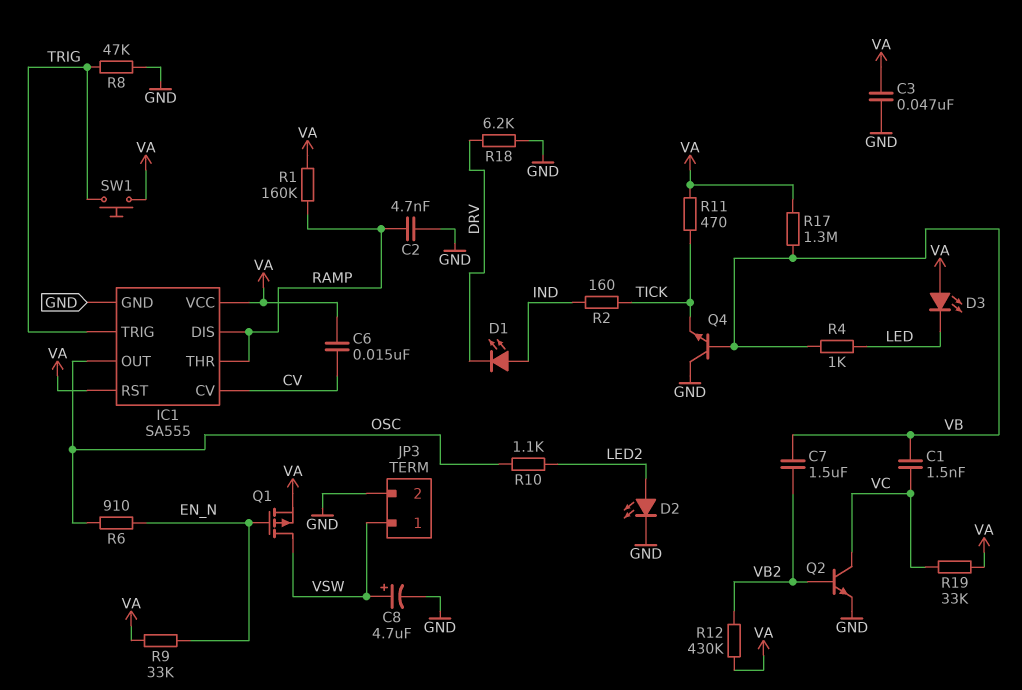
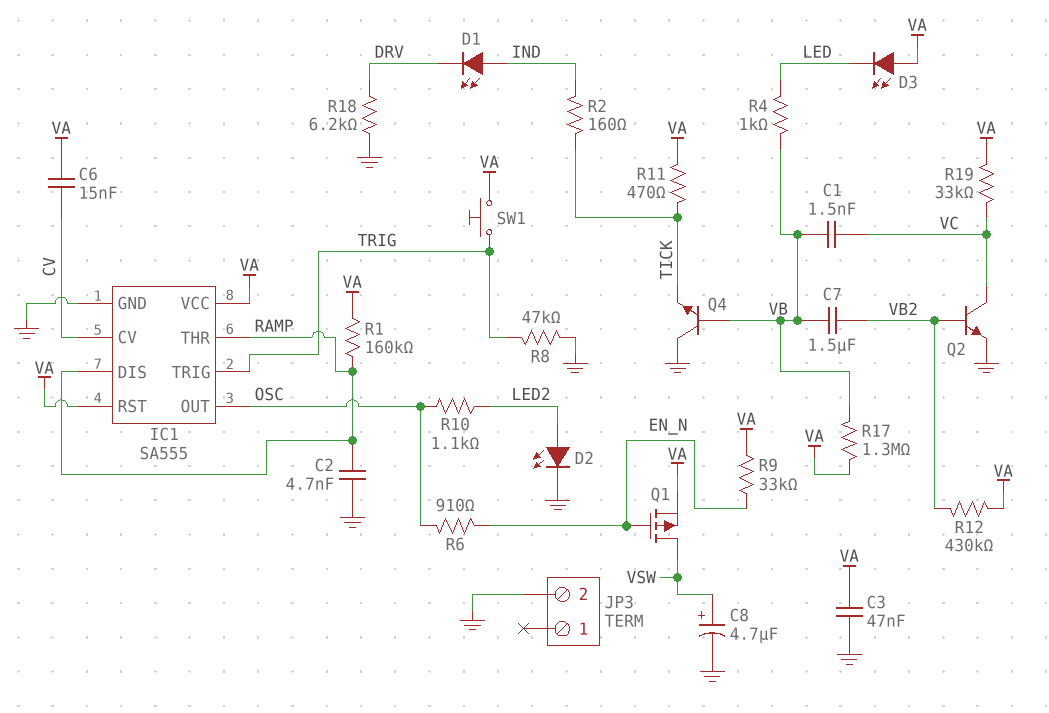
JP3 pin 1: VSW -> none

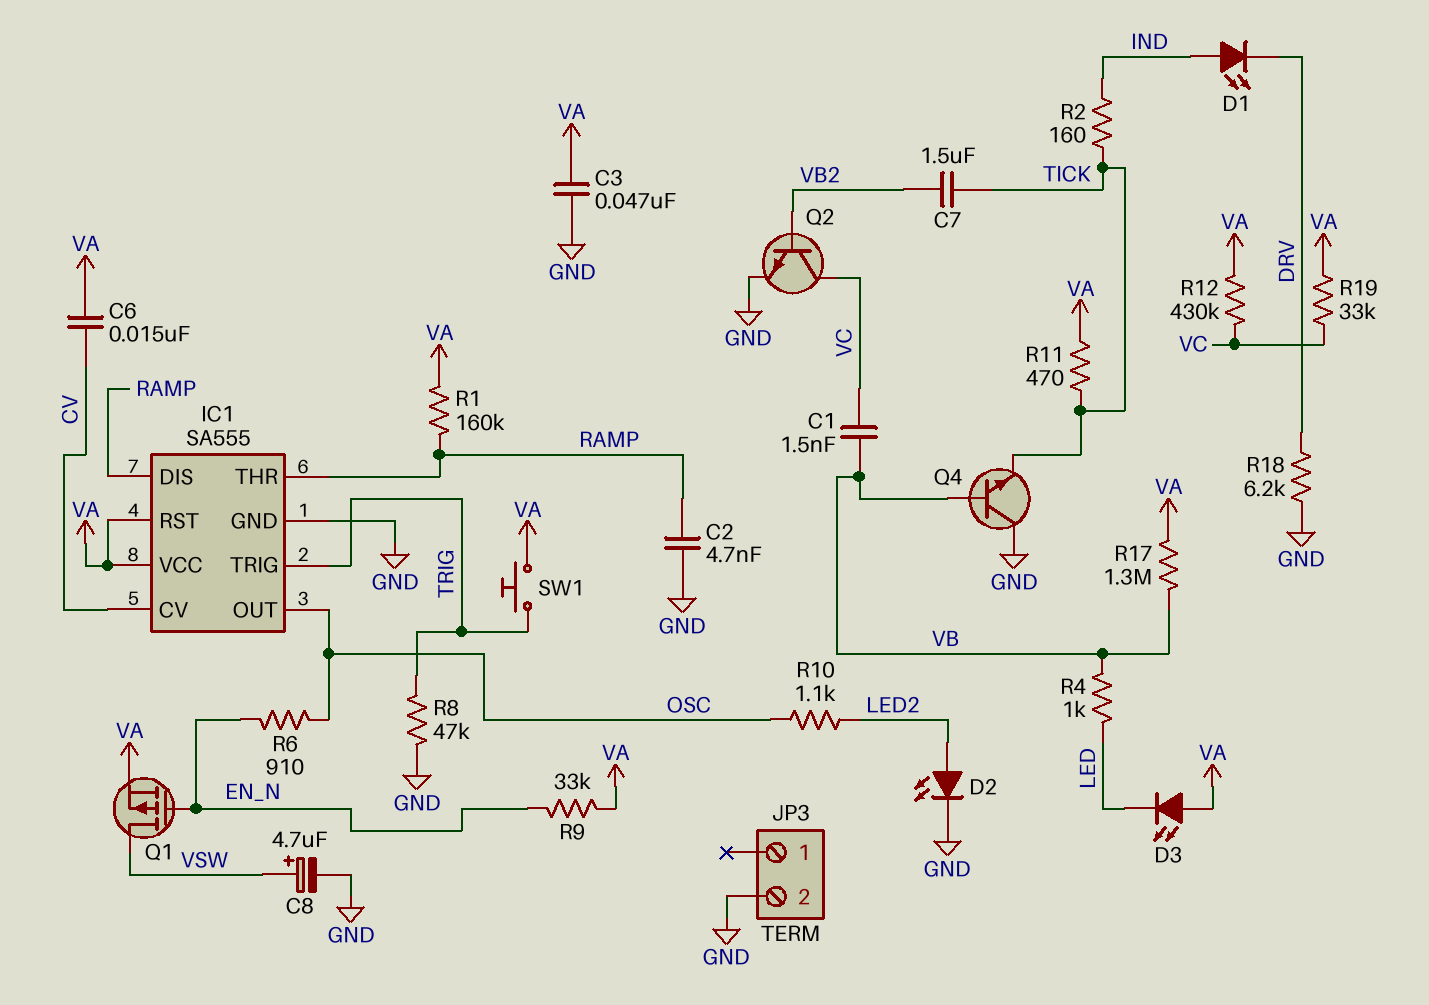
C7: 1.5uF (VB, VB2) -> 1.5uF (TICK, VB2)
R12: 430k (VA, VB2) -> 430k (VA, VC)

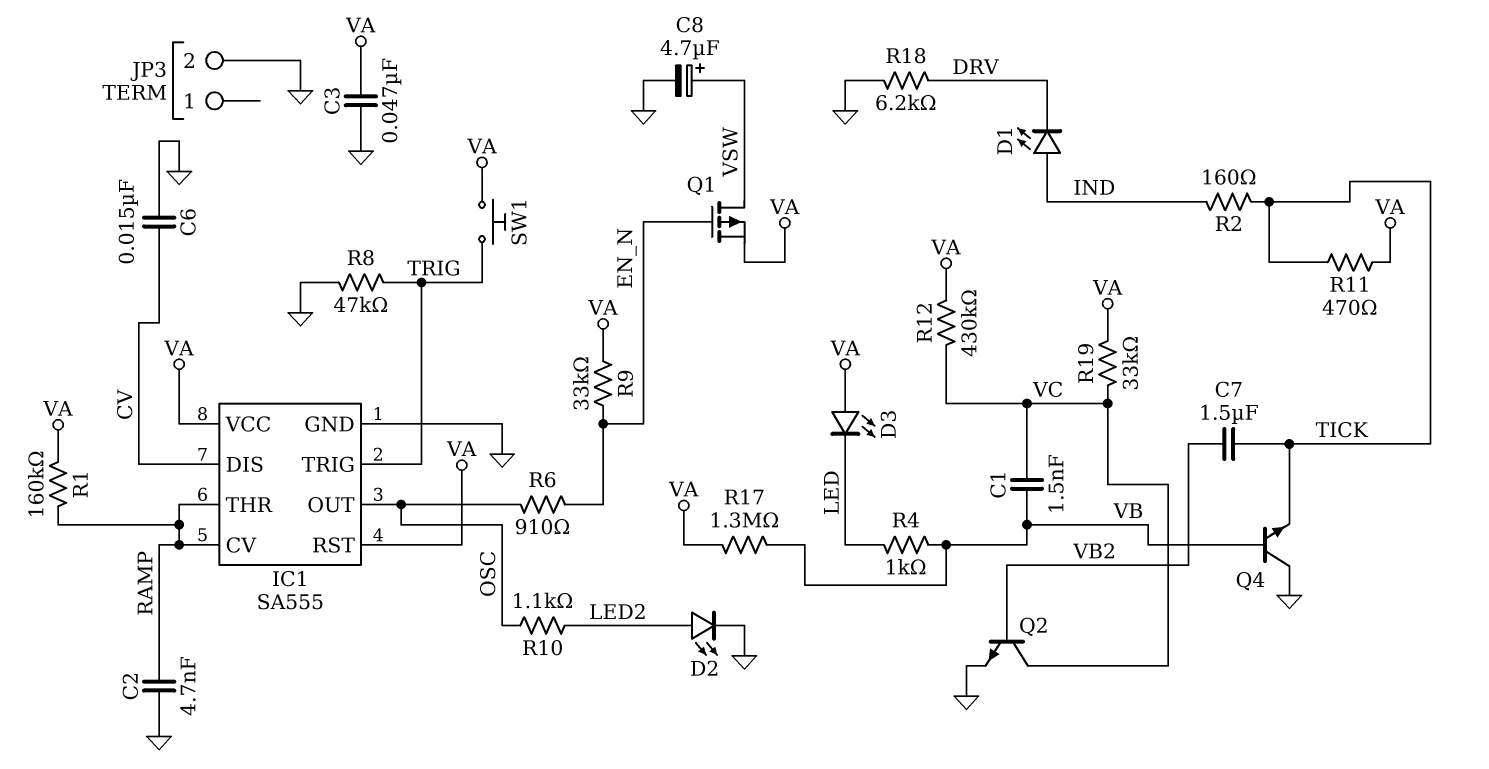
C6: 15nF (CV, VA) -> 15nF (CV, GND)
IC1 pin CV: CV -> RAMP
IC1 pin DIS: RAMP -> CV

